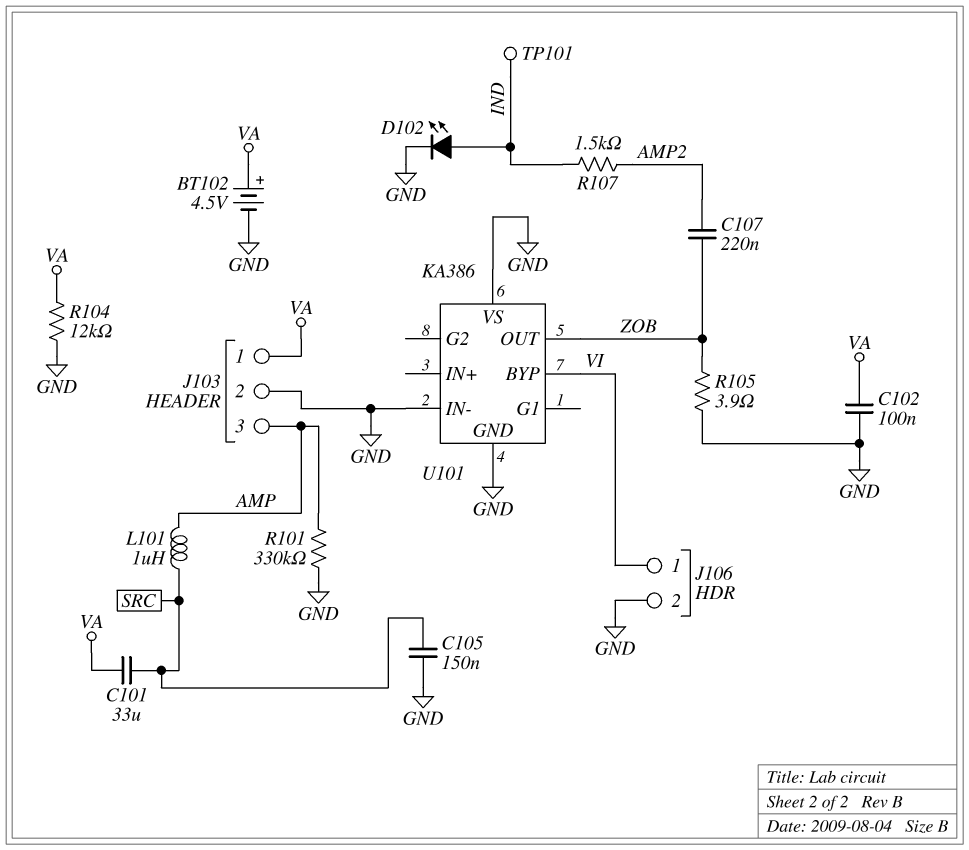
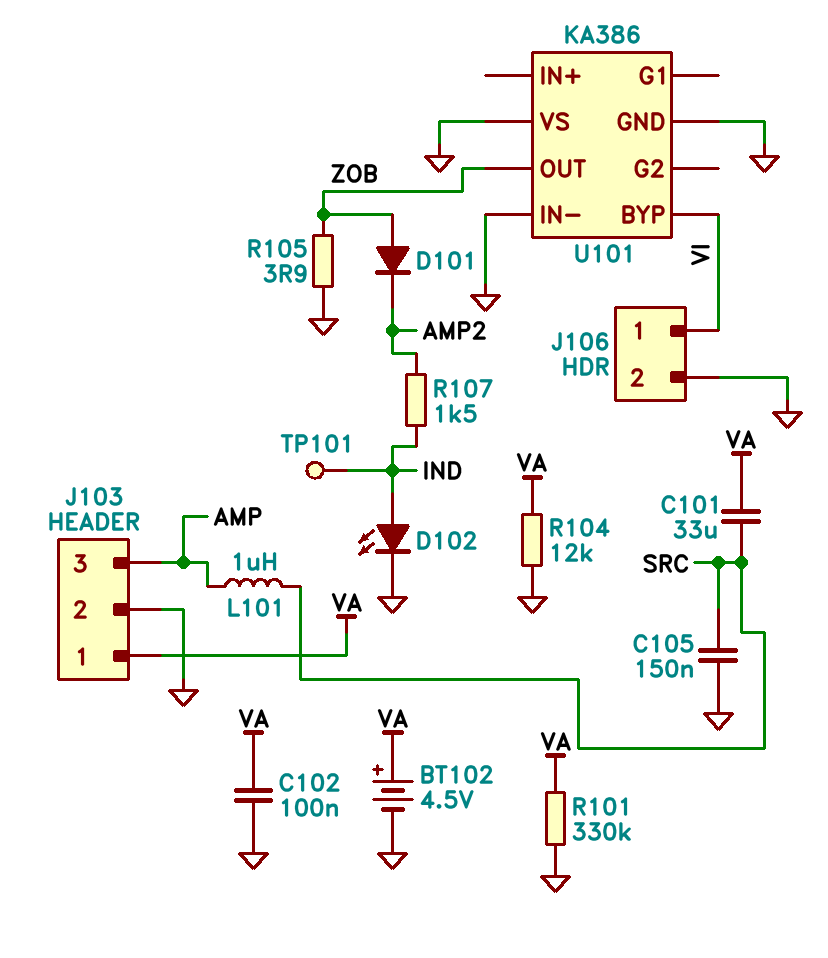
C107: 220nF (AMP2, ZOB) -> none
D101: none -> diode (A ZOB, K AMP2)
R101: 330k (AMP, GND) -> 330k (GND, VA)

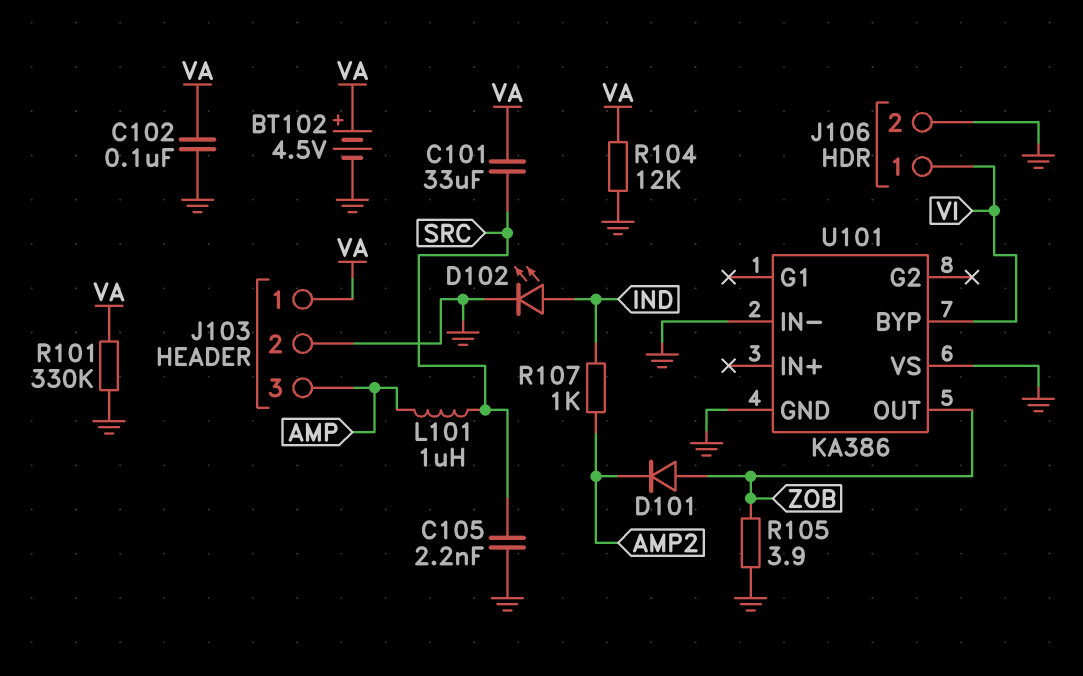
C105: 150nF (GND, SRC) -> 2.2nF (GND, SRC)
R107: 1.5k (AMP2, IND) -> 1k (AMP2, IND)
TP101: test point (IND) -> none

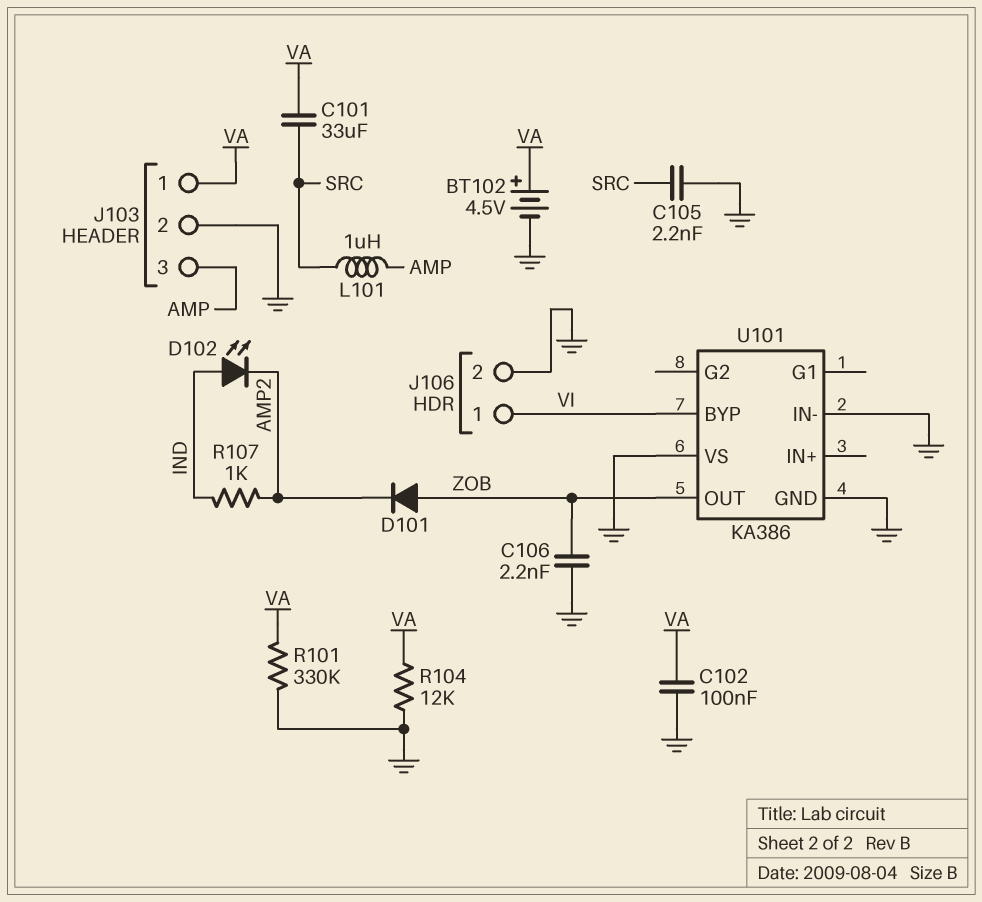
C106: none -> 2.2nF (GND, ZOB)
D102: LED (A IND, K GND) -> LED (A IND, K AMP2)
R105: 3.9 (GND, ZOB) -> none

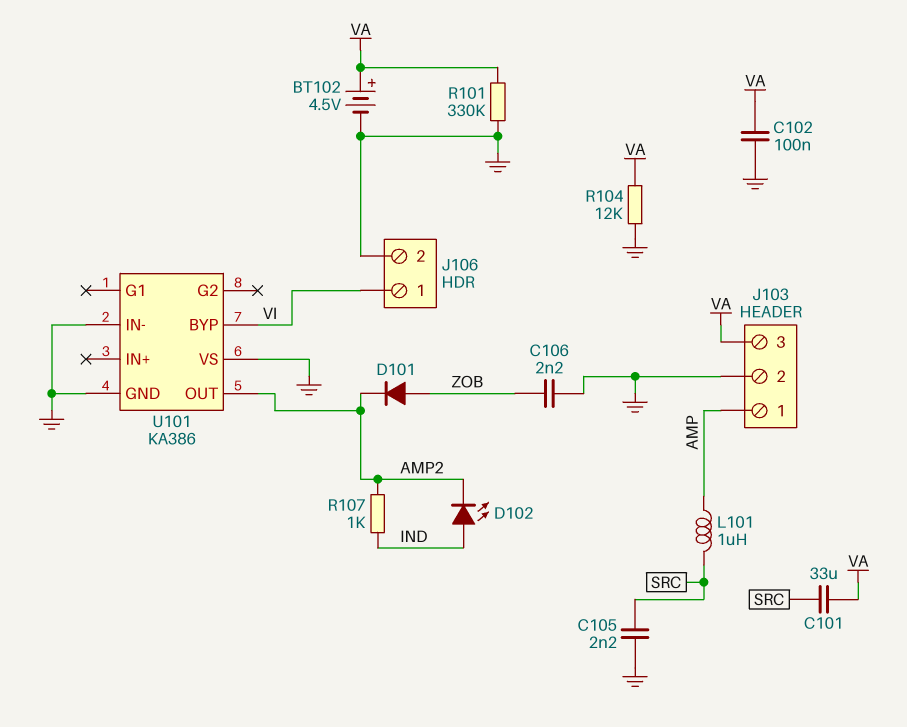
J103 pin 1: VA -> AMP
J103 pin 3: AMP -> VA
U101 pin OUT: ZOB -> AMP2

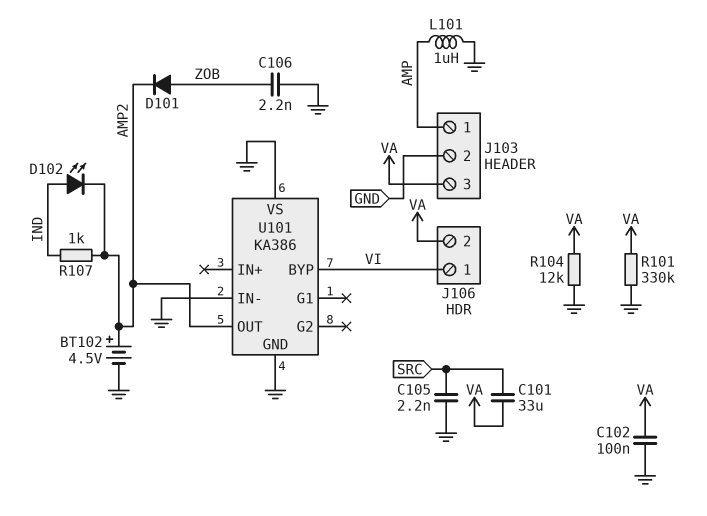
BT102: 4.5V (plus VA, minus GND) -> 4.5V (plus AMP2, minus GND)
J106 pin 2: GND -> VA
L101: 1uH (AMP, SRC) -> 1uH (AMP, GND)

